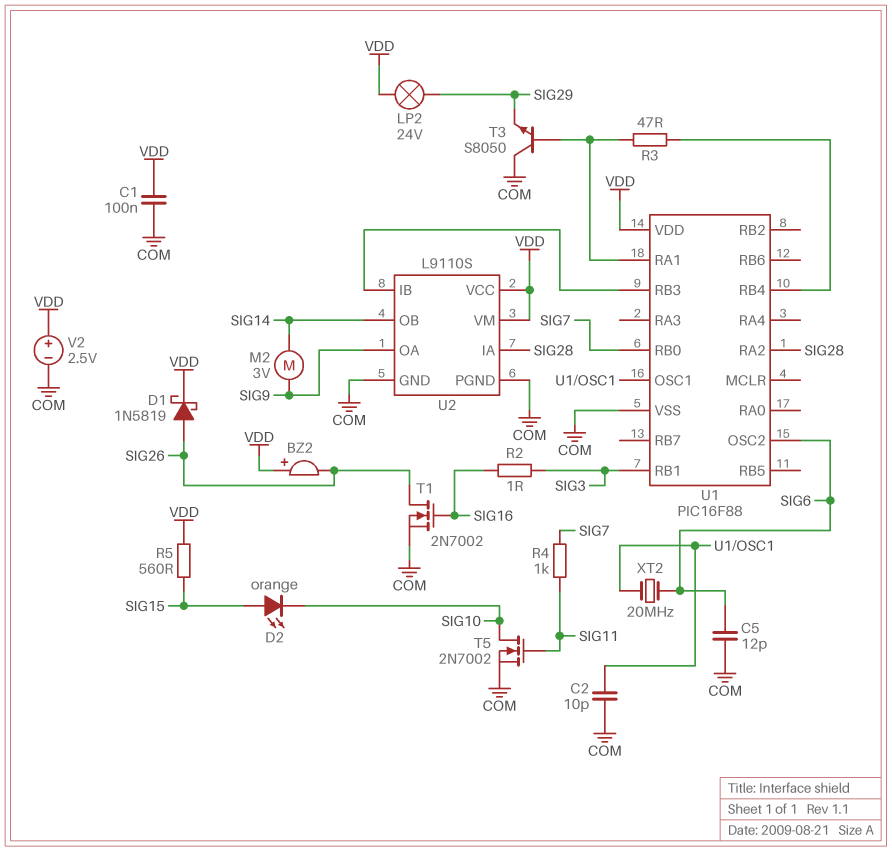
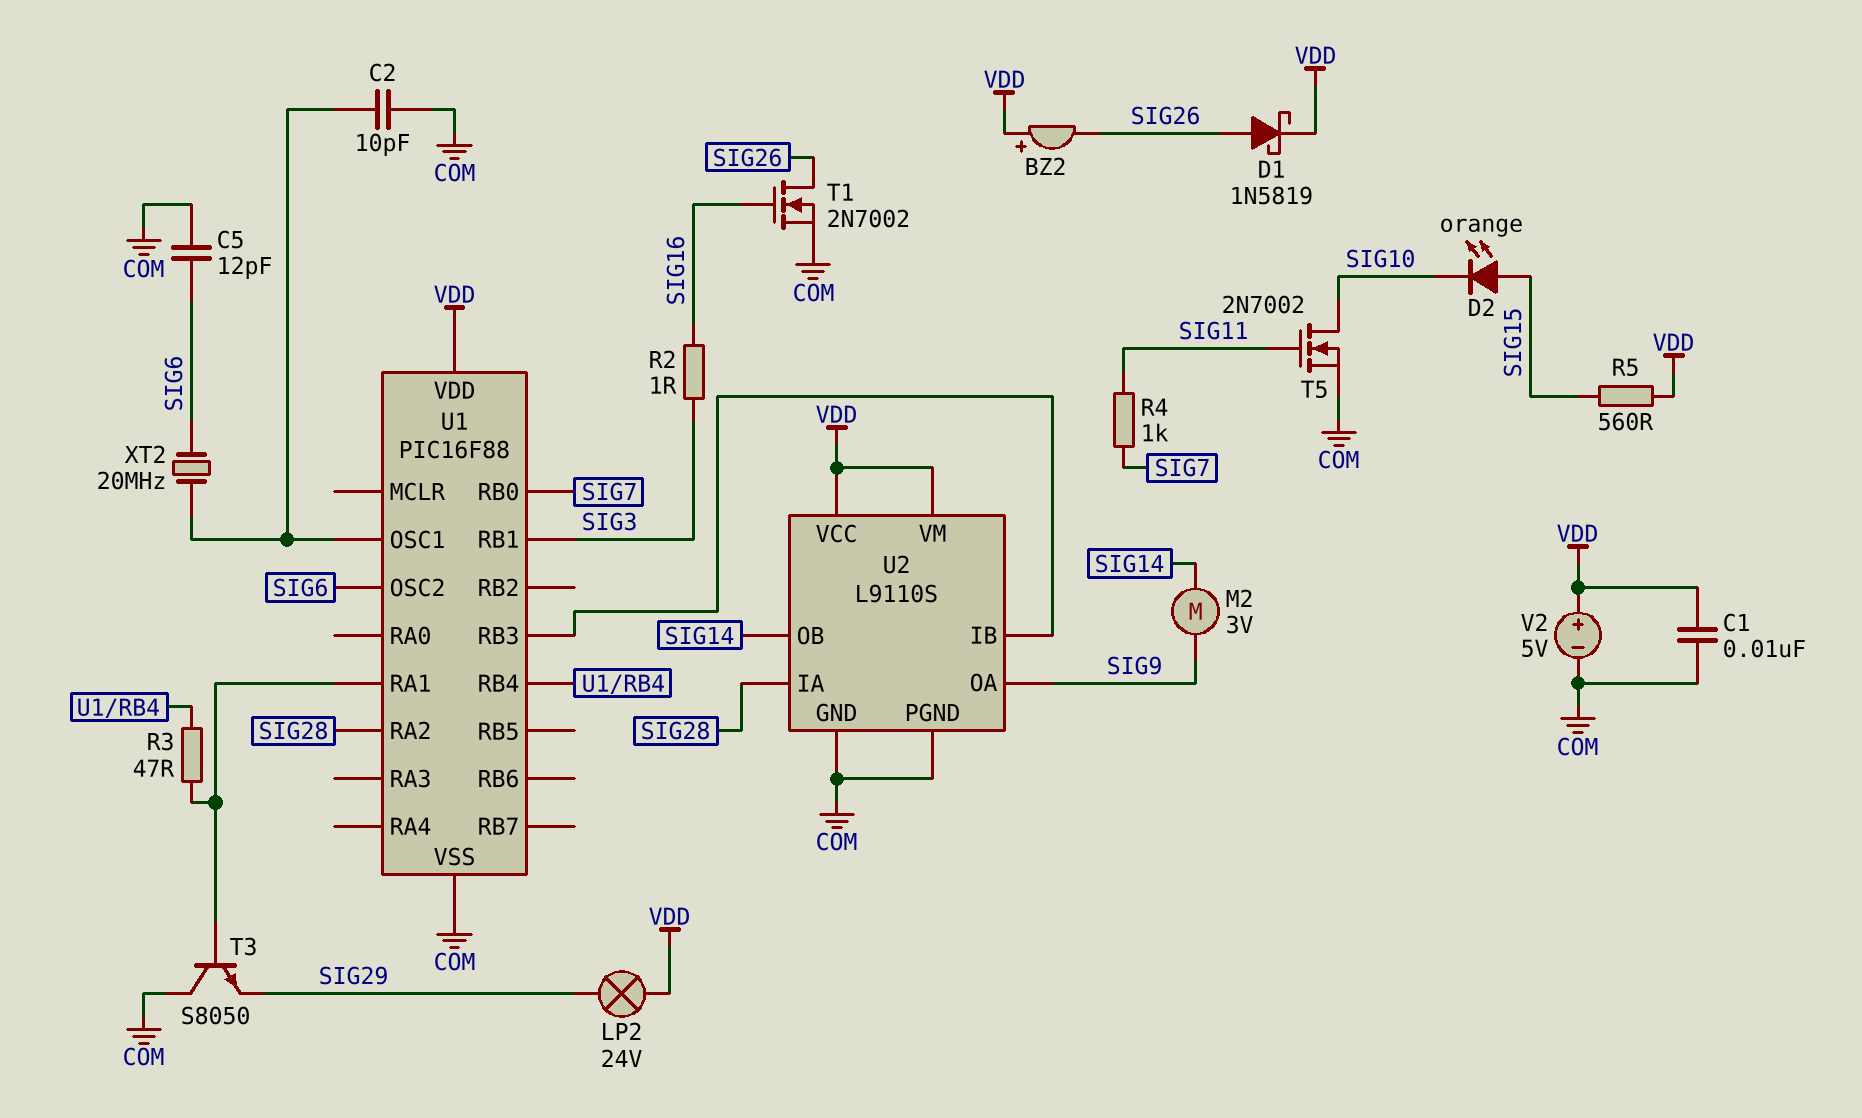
C1: 100nF (COM, VDD) -> 10nF (COM, VDD)
V2: 2.5V (plus VDD, minus COM) -> 5V (plus VDD, minus COM)

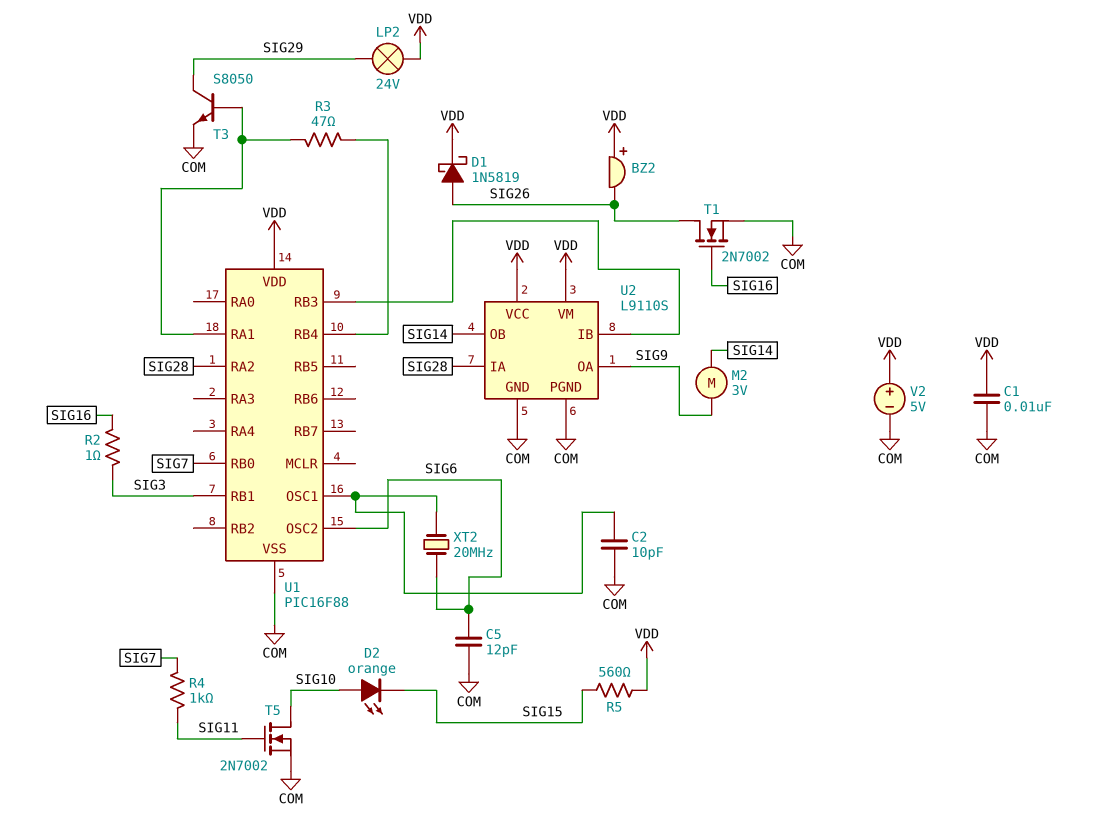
D2: LED orange (A SIG15, K SIG10) -> LED orange (A SIG10, K SIG15)
T3: NPN S8050 (B U1/RA1, C COM, E SIG29) -> NPN S8050 (B U1/RA1, C SIG29, E COM)

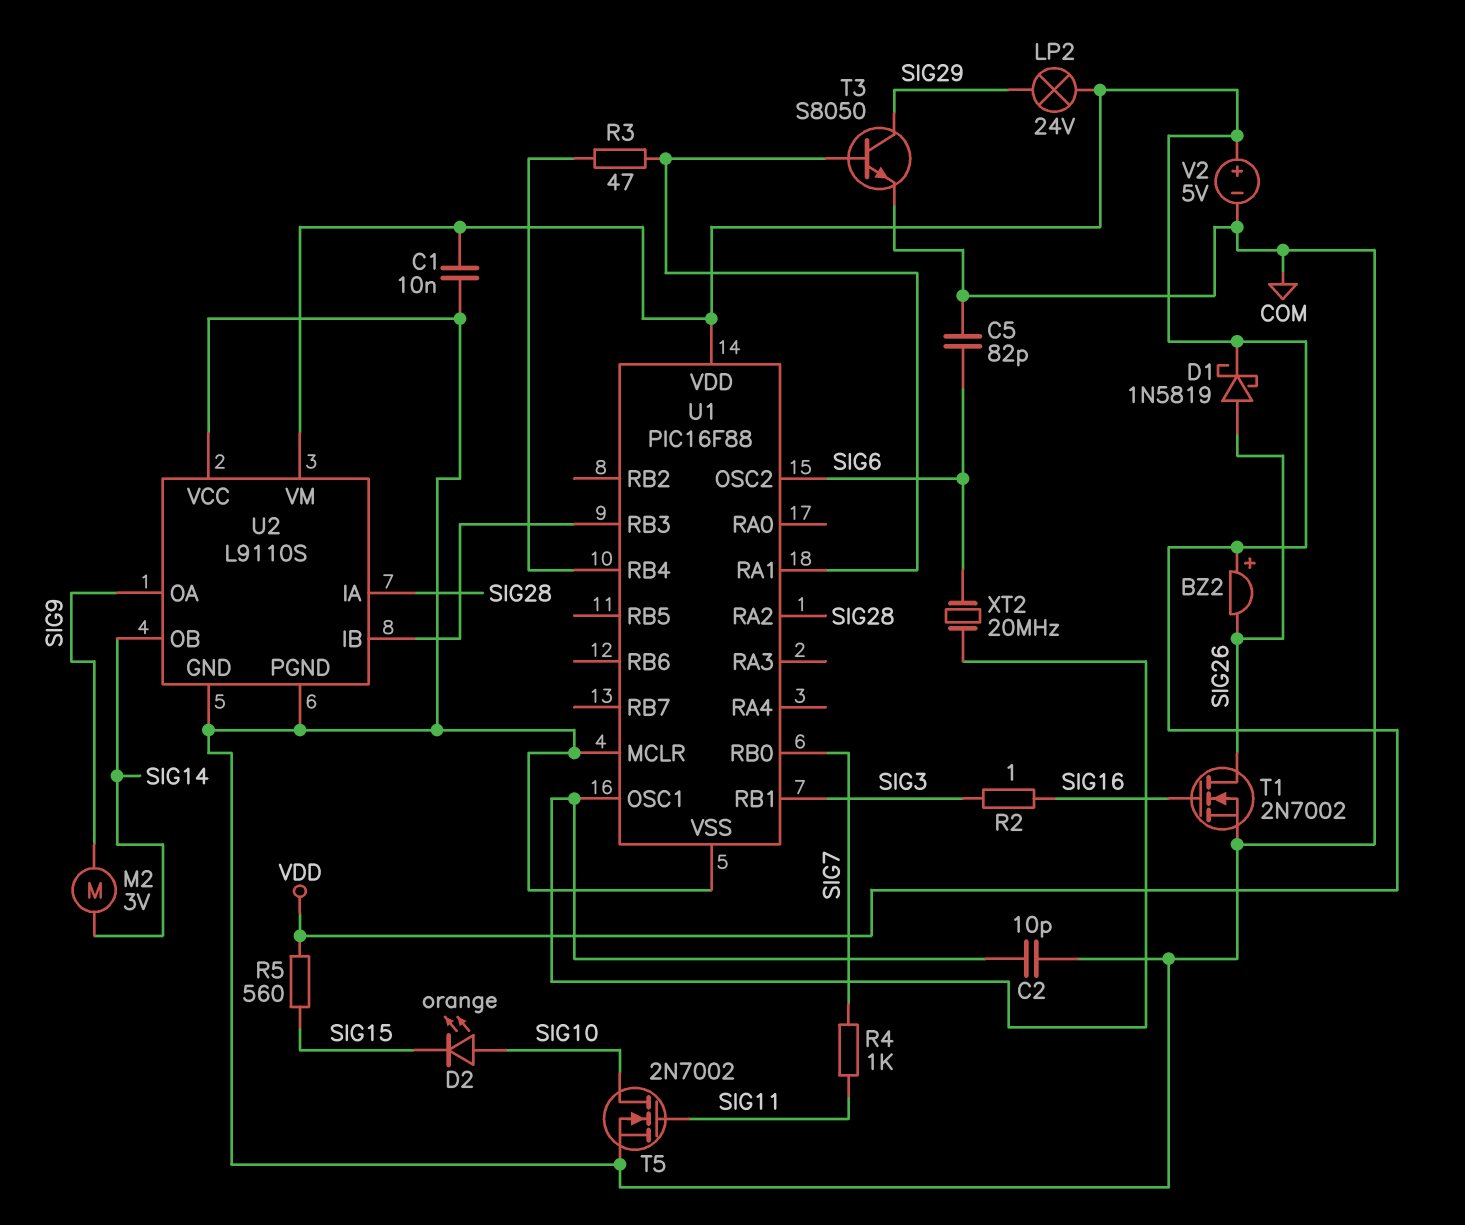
C5: 12pF (COM, SIG6) -> 82pF (COM, SIG6)
U1 pin MCLR: none -> COM
U2 pin VCC: VDD -> COM

